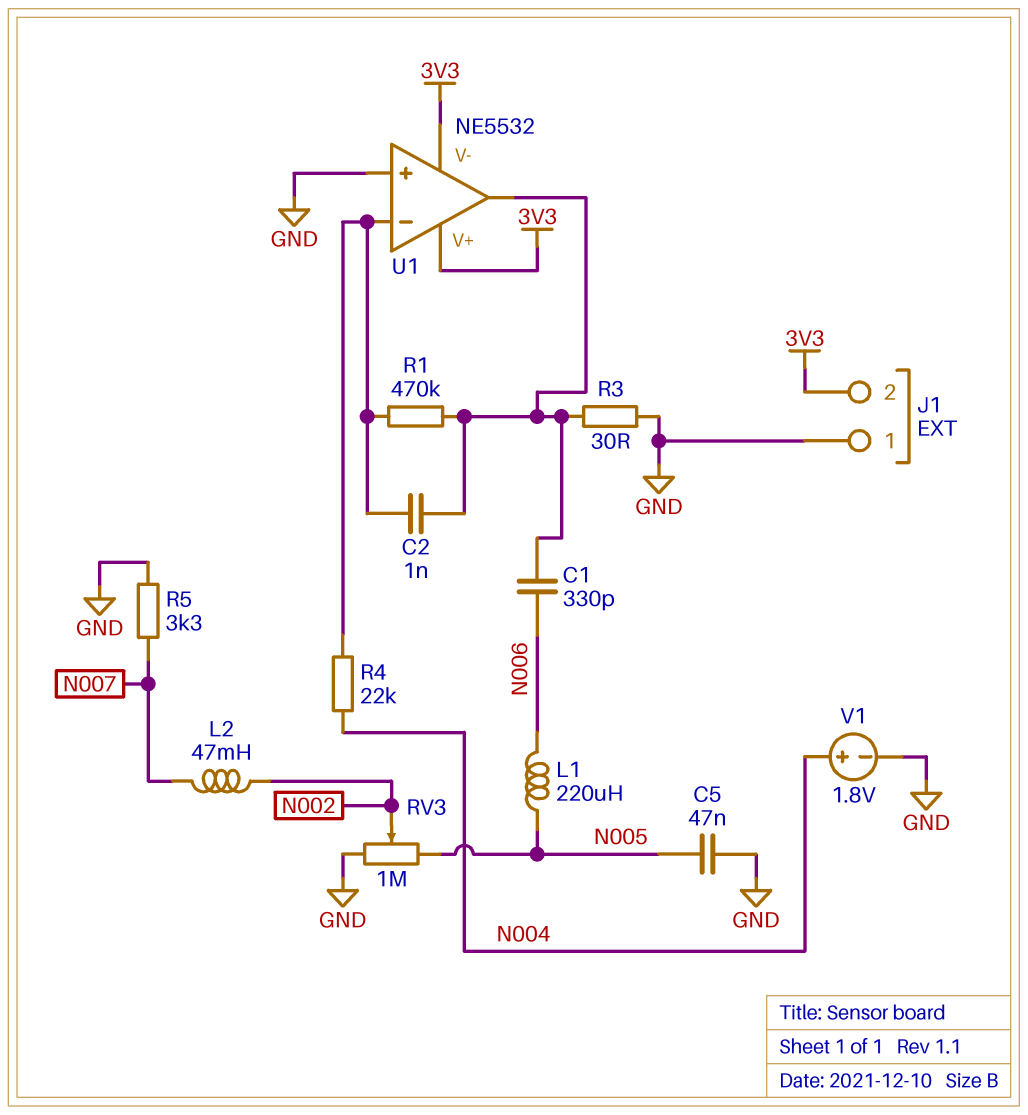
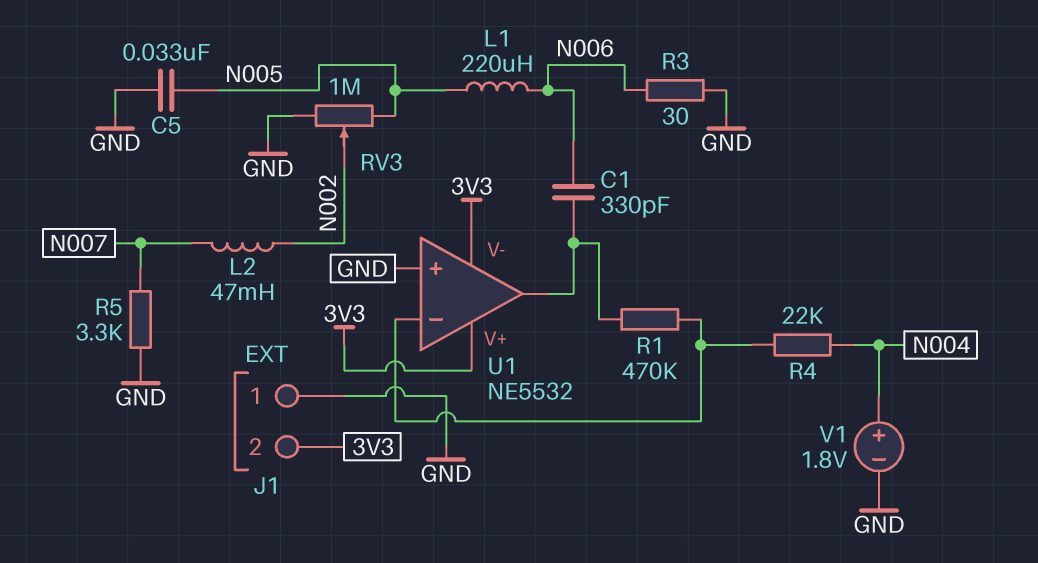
C2: 1nF (U1/in-, U1/out) -> none
C5: 47nF (GND, N005) -> 33nF (GND, N005)
R3: 30 (GND, U1/out) -> 30 (GND, N006)

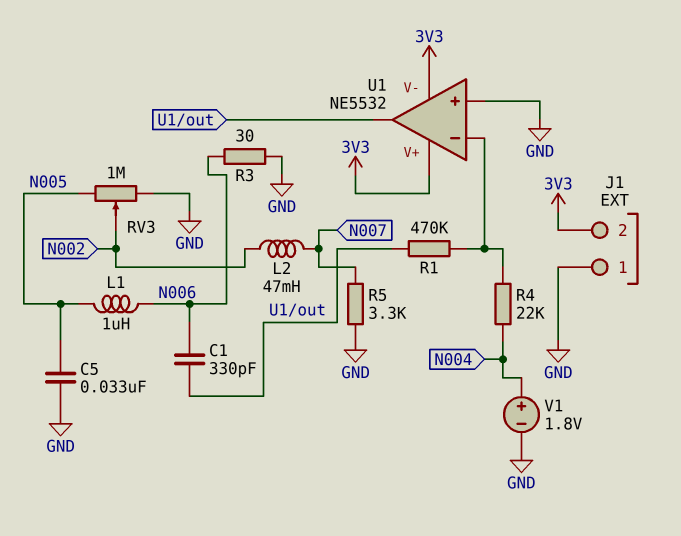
L1: 220uH (N005, N006) -> 1uH (N005, N006)

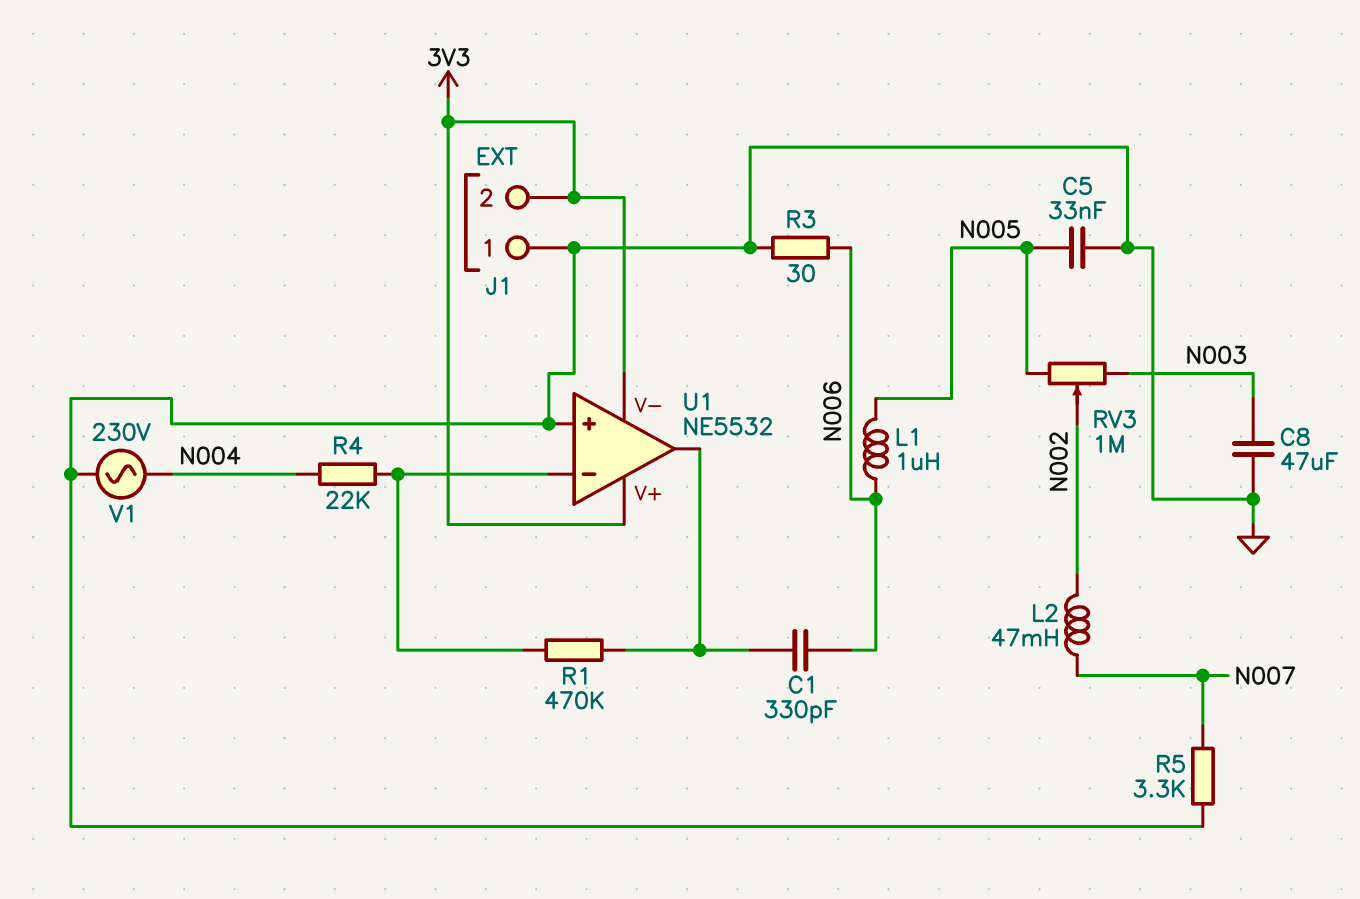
C8: none -> 47uF (GND, N003)
RV3: 1M (GND, N005, wiper N002) -> 1M (N003, N005, wiper N002)
V1: 1.8V (plus N004, minus GND) -> AC 230V (GND, N004)

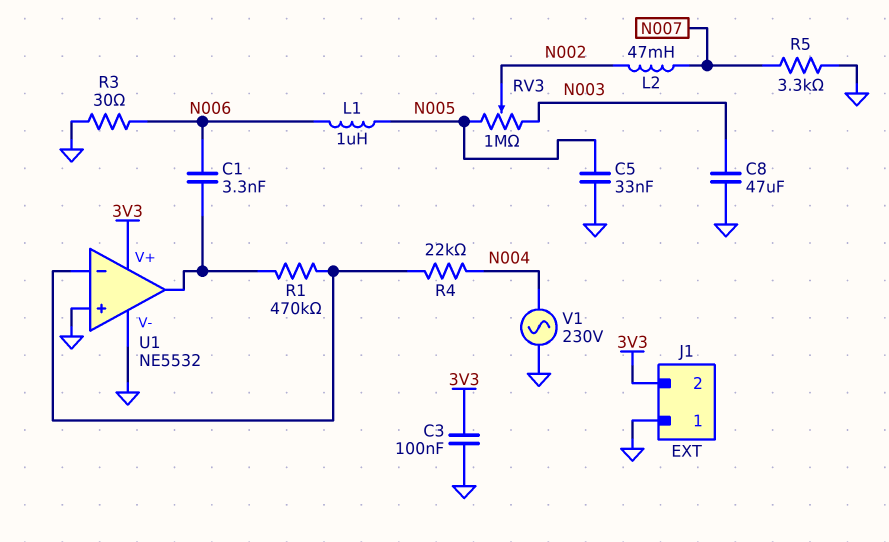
C1: 330pF (N006, U1/out) -> 3.3nF (N006, U1/out)
C3: none -> 100nF (3V3, GND)
U1 pin V-: 3V3 -> GND

